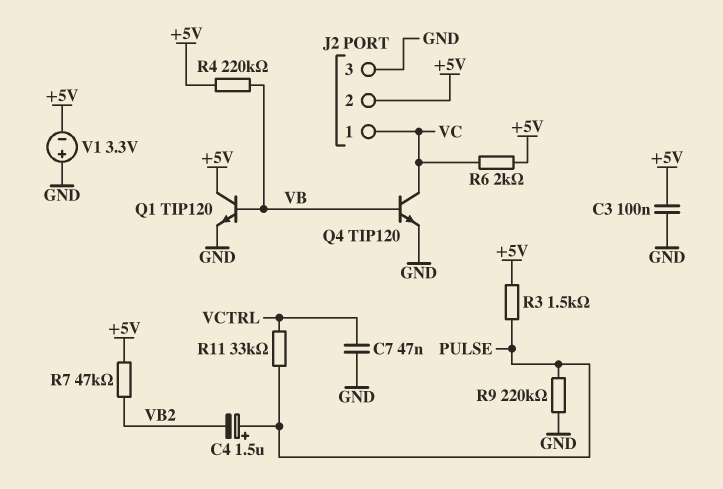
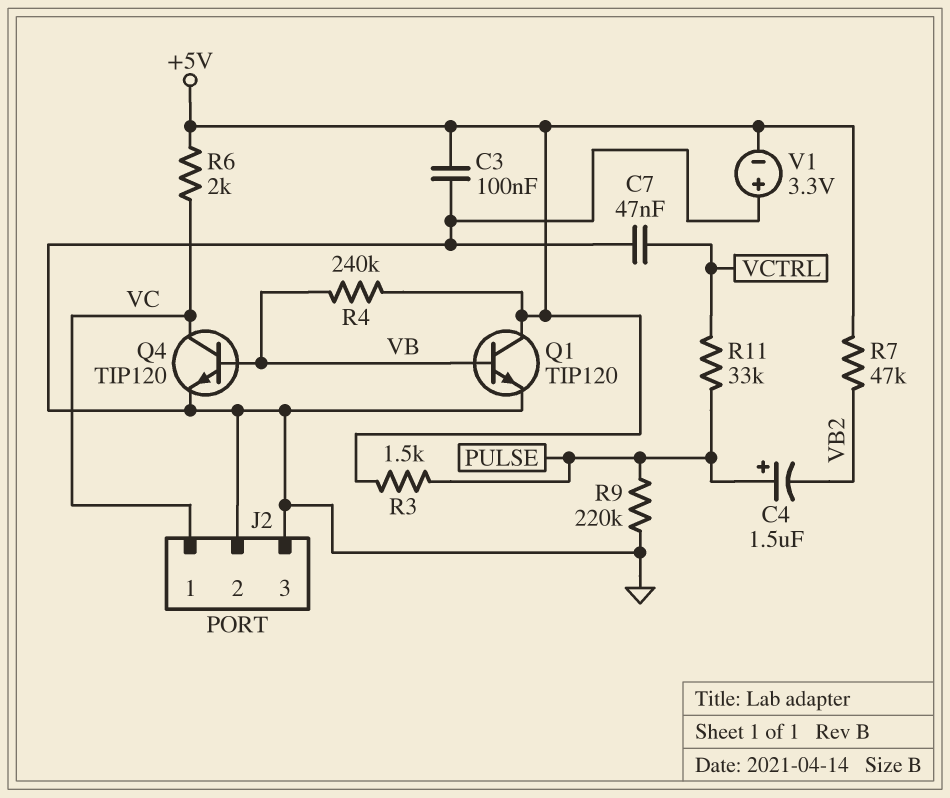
J2 pin 2: +5V -> GND
R4: 220k (+5V, VB) -> 240k (+5V, VB)

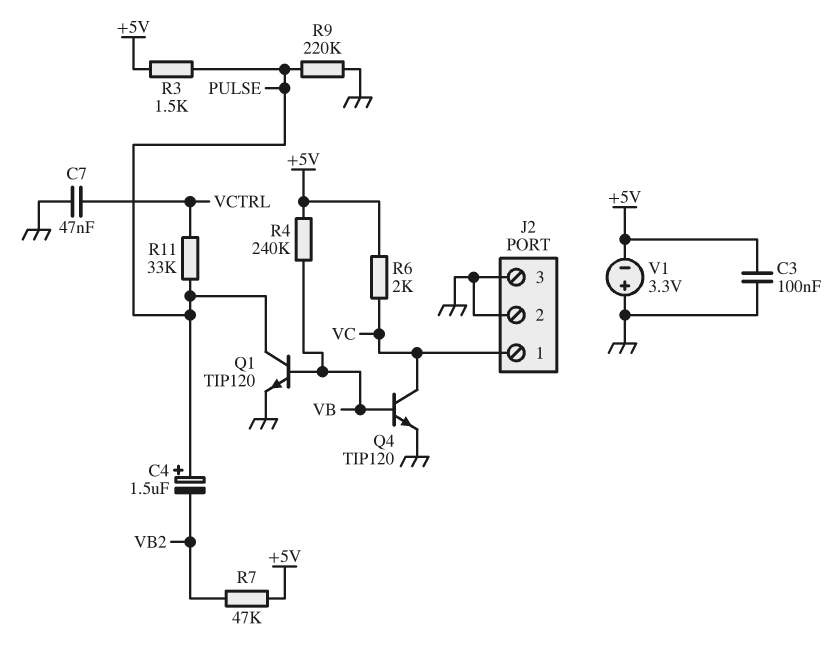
Q1: NPN TIP120 (B VB, C +5V, E GND) -> NPN TIP120 (B VB, C PULSE, E GND)

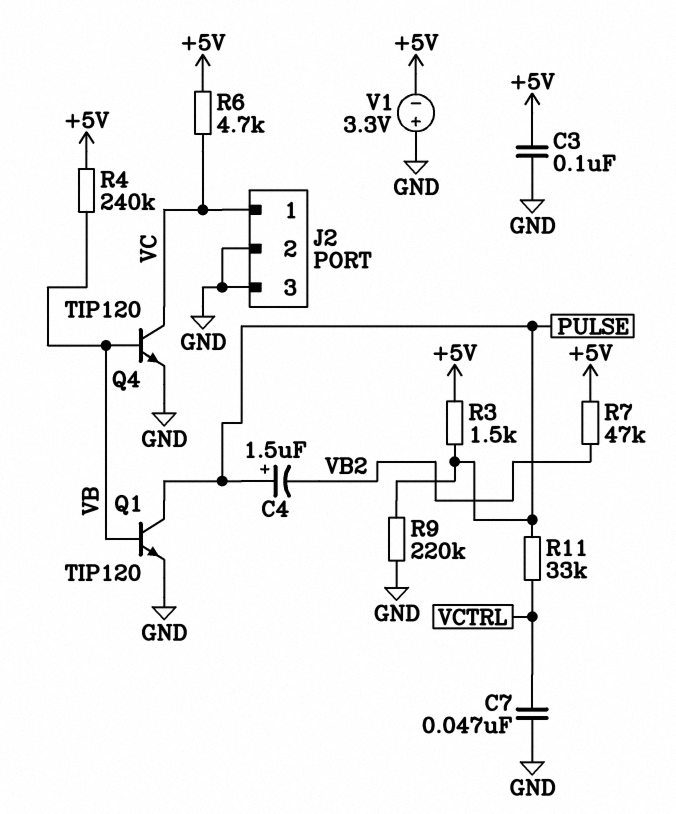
R6: 2k (+5V, VC) -> 4.7k (+5V, VC)

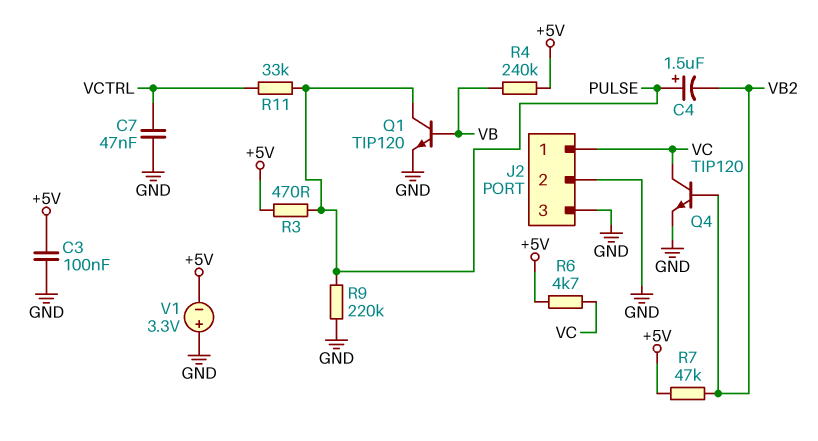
Q4: NPN TIP120 (B VB, C VC, E GND) -> NPN TIP120 (B VB2, C VC, E GND)
R3: 1.5k (+5V, PULSE) -> 470 (+5V, PULSE)

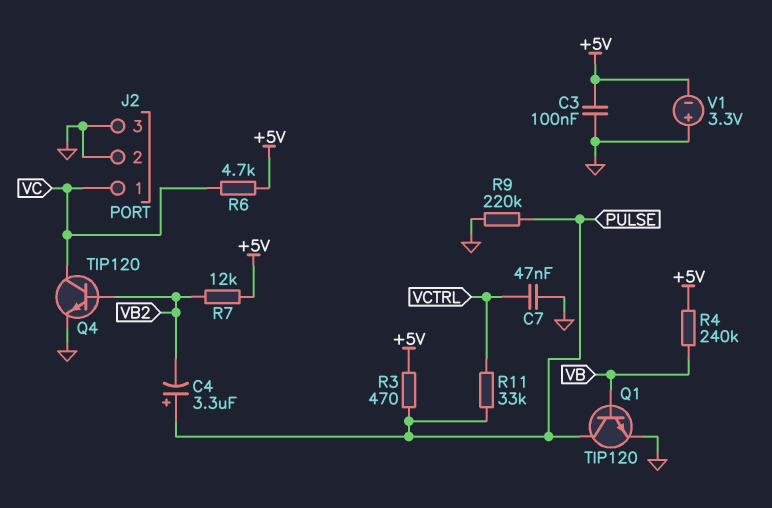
C4: 1.5uF (plus PULSE, minus VB2) -> 3.3uF (plus PULSE, minus VB2)
R7: 47k (+5V, VB2) -> 12k (+5V, VB2)

